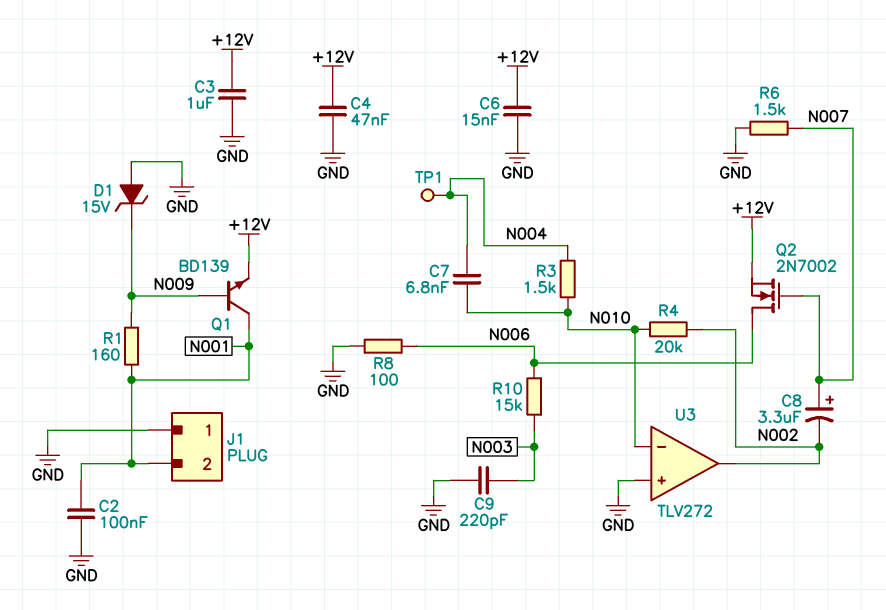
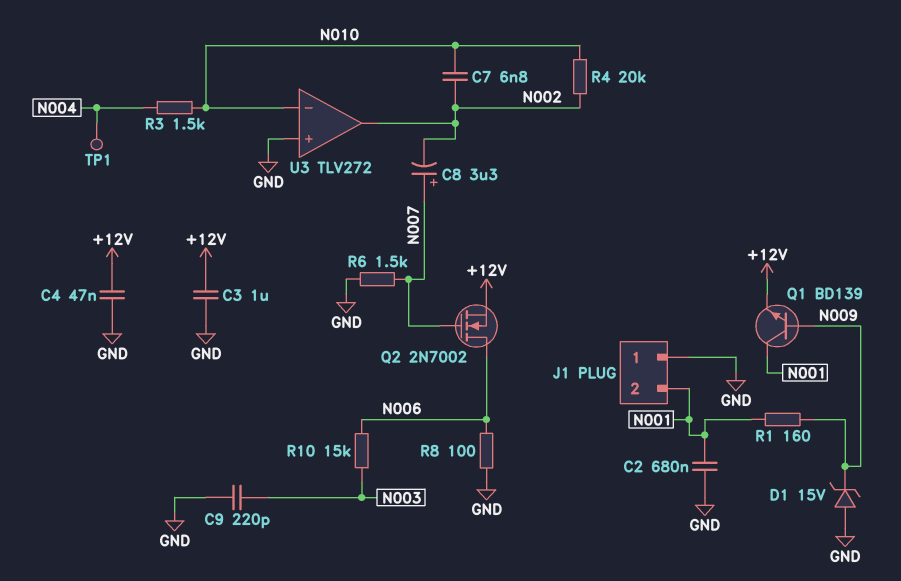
C2: 100nF (GND, N001) -> 680nF (GND, N001)
C6: 15nF (+12V, GND) -> none
C7: 6.8nF (N004, N010) -> 6.8nF (N002, N010)

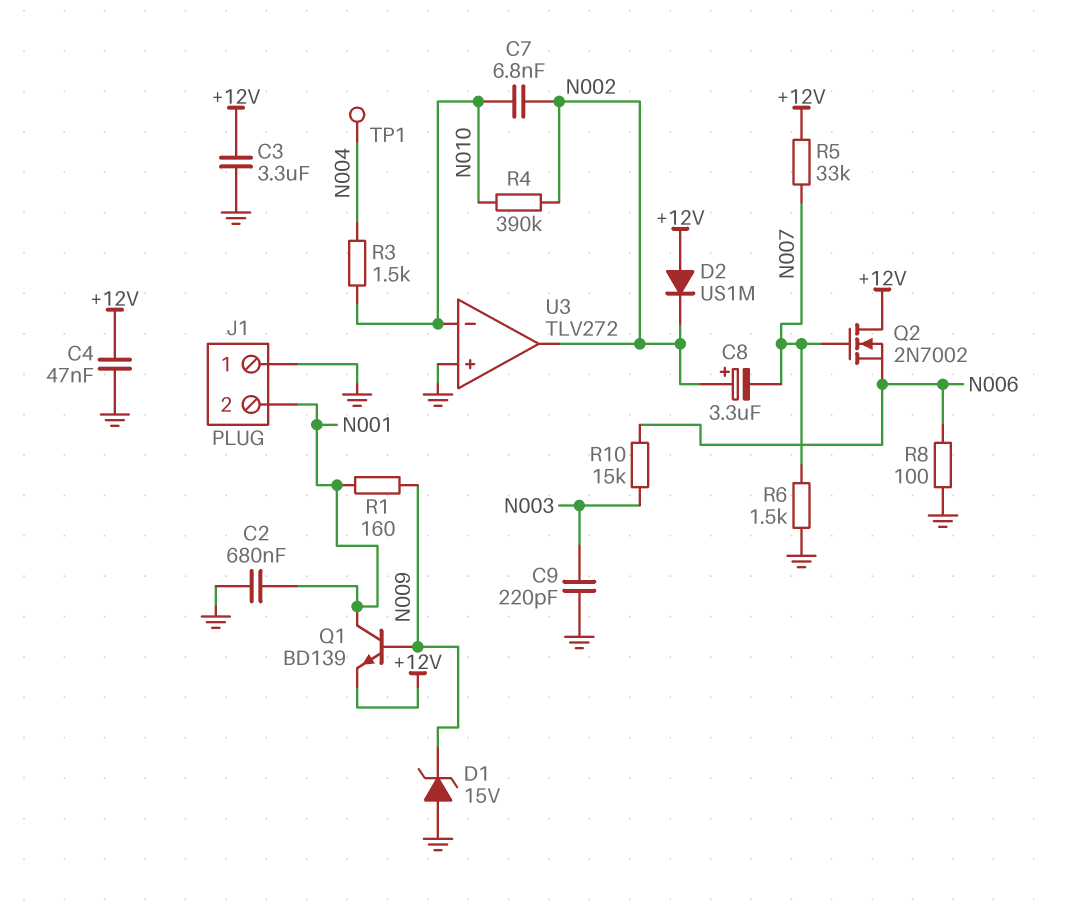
C3: 1uF (+12V, GND) -> 3.3uF (+12V, GND)
C8: 3.3uF (plus N007, minus N002) -> 3.3uF (plus N002, minus N007)
D2: none -> diode US1M (A +12V, K N002)
Q2: NMOS 2N7002 (G N007, D N006, S +12V) -> NMOS 2N7002 (G N007, D +12V, S N006)
R4: 20k (N002, N010) -> 390k (N002, N010)
R5: none -> 33k (+12V, N007)

